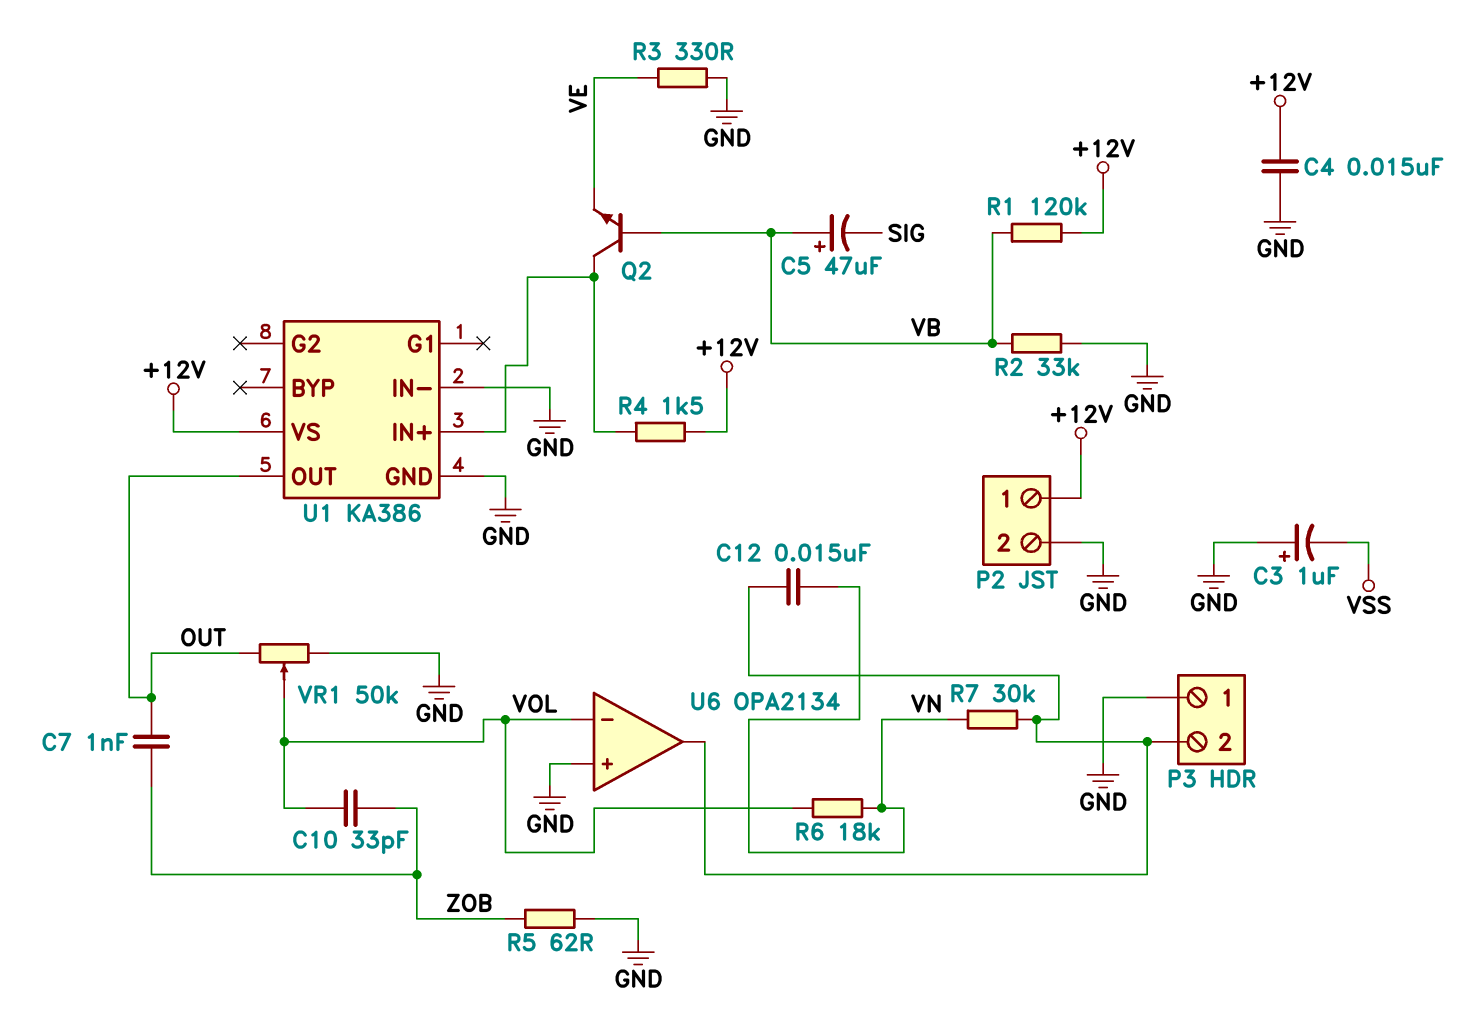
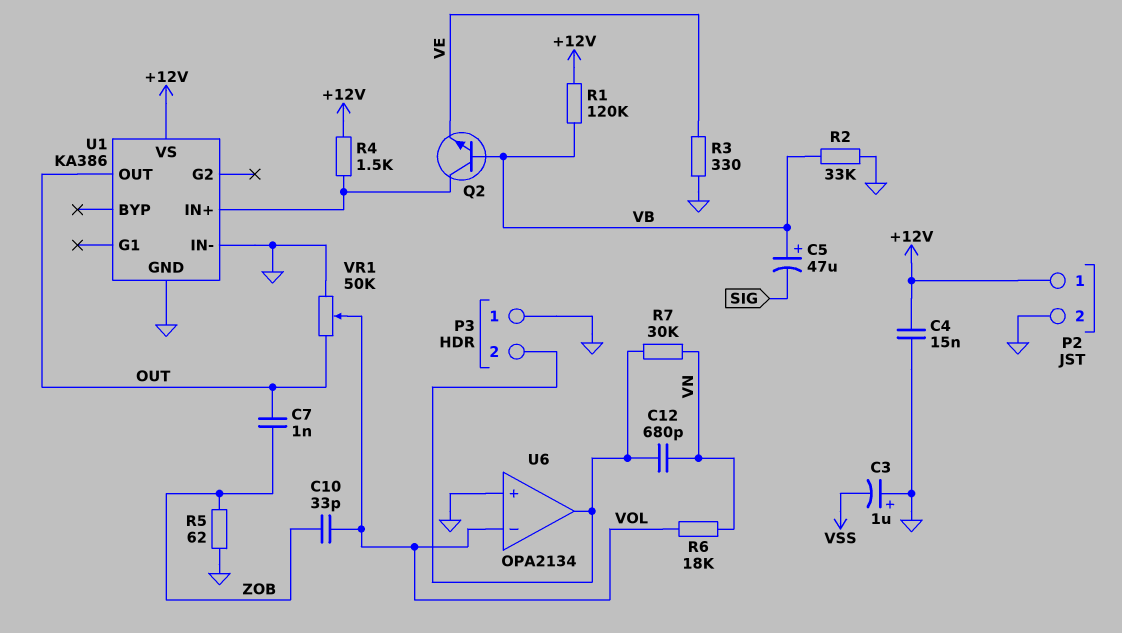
C12: 15nF (P3/2, VN) -> 680pF (P3/2, VN)

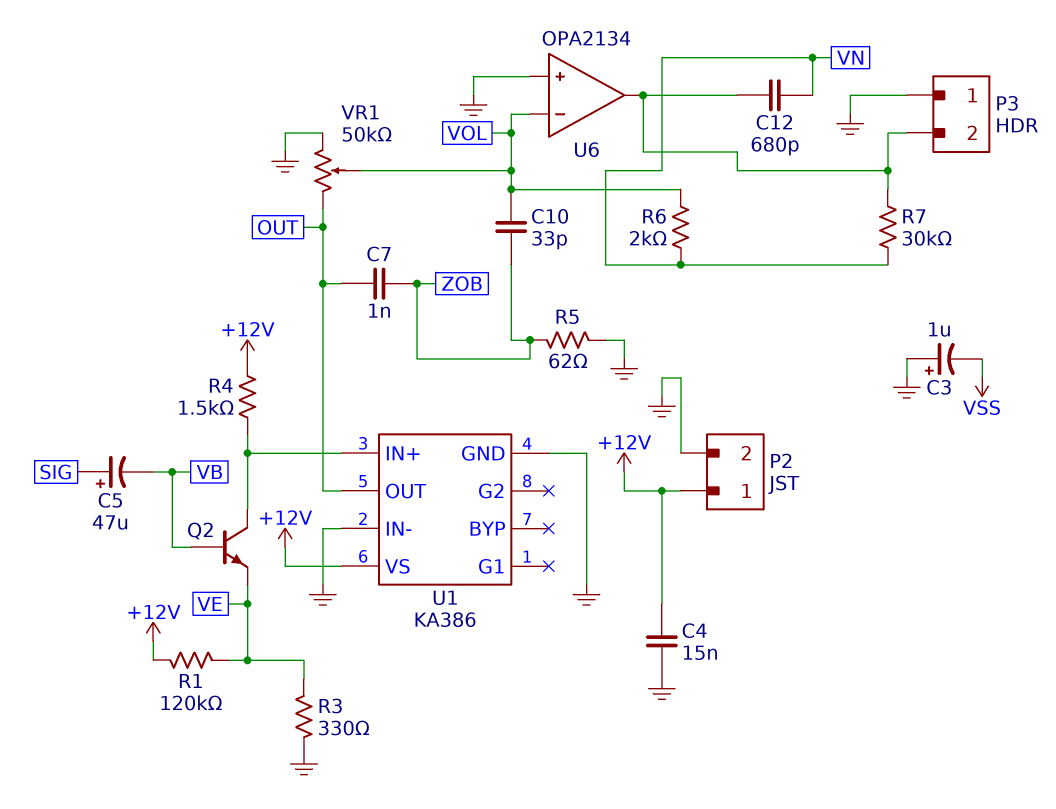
C5: 47uF (plus VB, minus SIG) -> 47uF (plus SIG, minus VB)
R1: 120k (+12V, VB) -> 120k (+12V, VE)
R2: 33k (GND, VB) -> none
R6: 18k (VN, VOL) -> 2k (VN, VOL)

